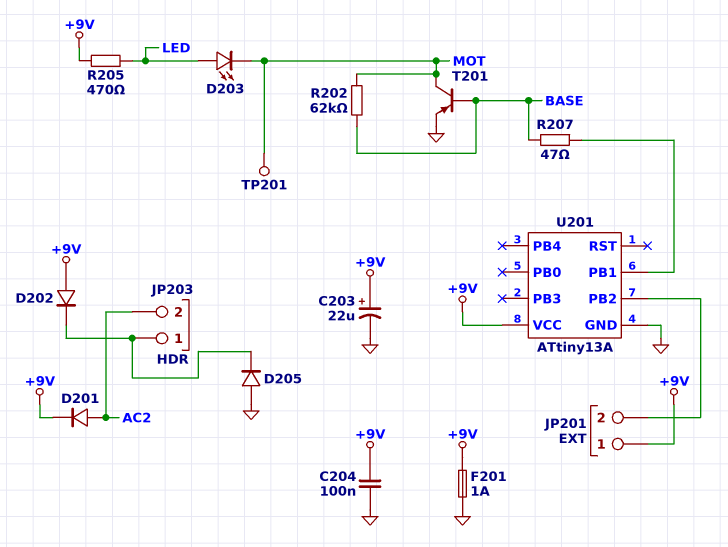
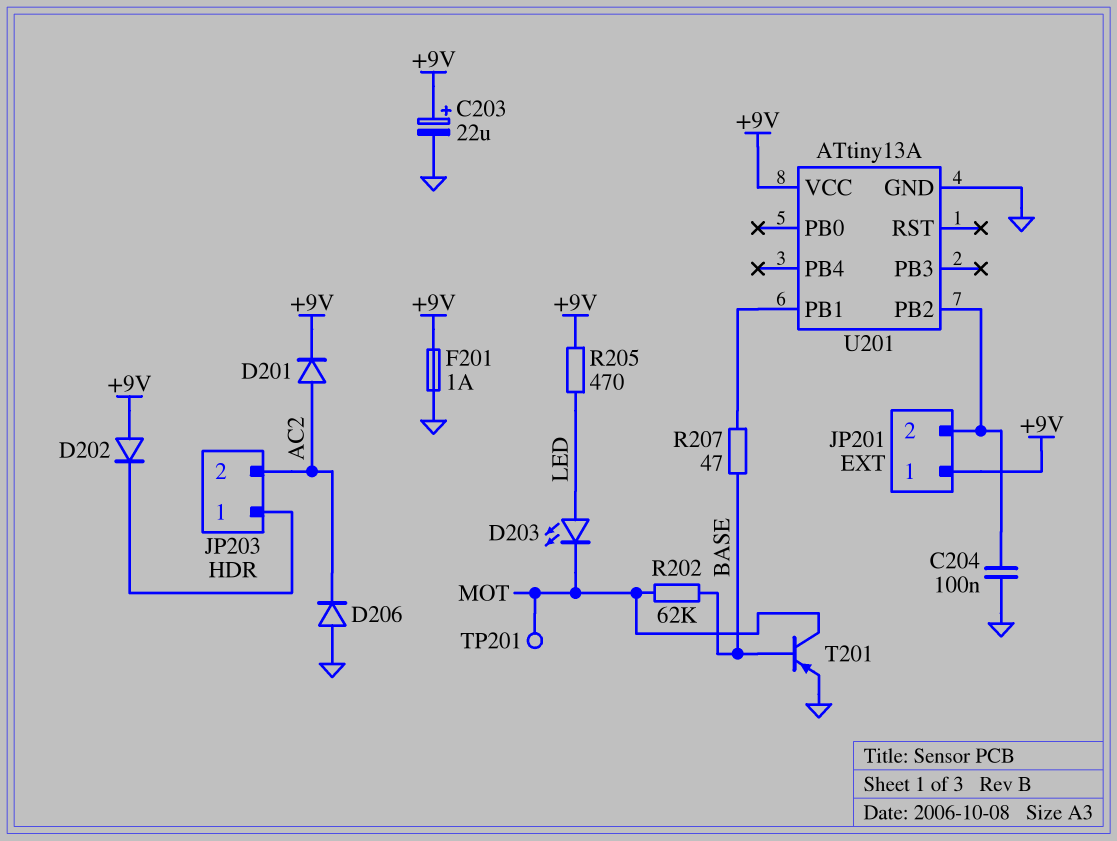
C204: 100nF (+9V, GND) -> 100nF (GND, JP201/2)
D205: diode (A GND, K JP203/1) -> none
D206: none -> diode (A GND, K AC2)

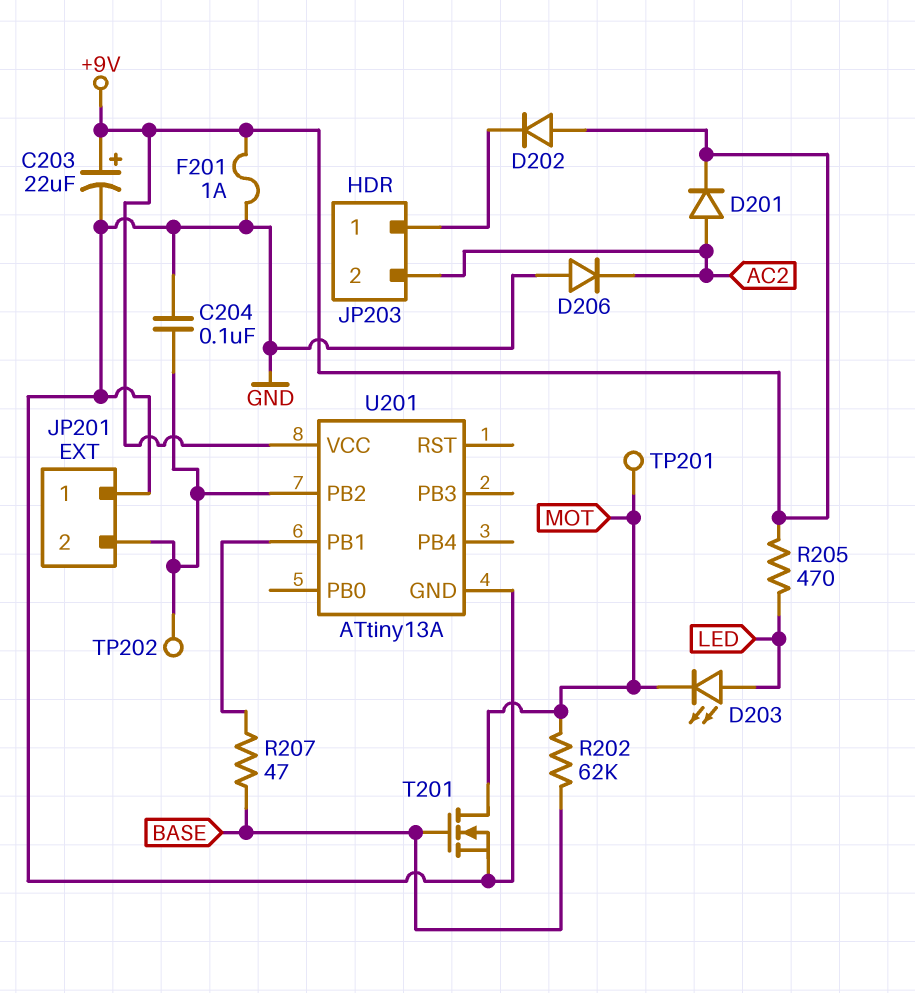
JP201 pin 1: +9V -> GND
T201: PNP (B BASE, C MOT, E GND) -> NMOS (G BASE, D MOT, S GND)
TP202: none -> test point (JP201/2)

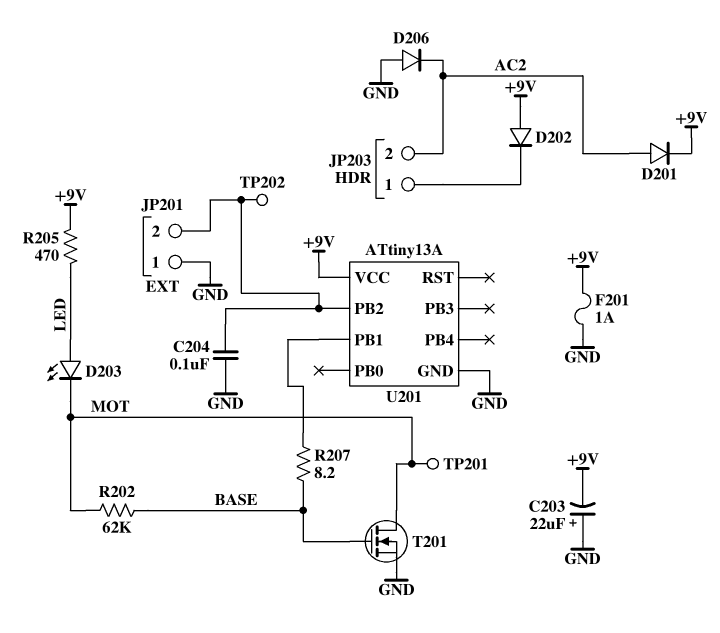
C203: 22uF (plus +9V, minus GND) -> 22uF (plus GND, minus +9V)
R207: 47 (BASE, U201/PB1) -> 8.2 (BASE, U201/PB1)

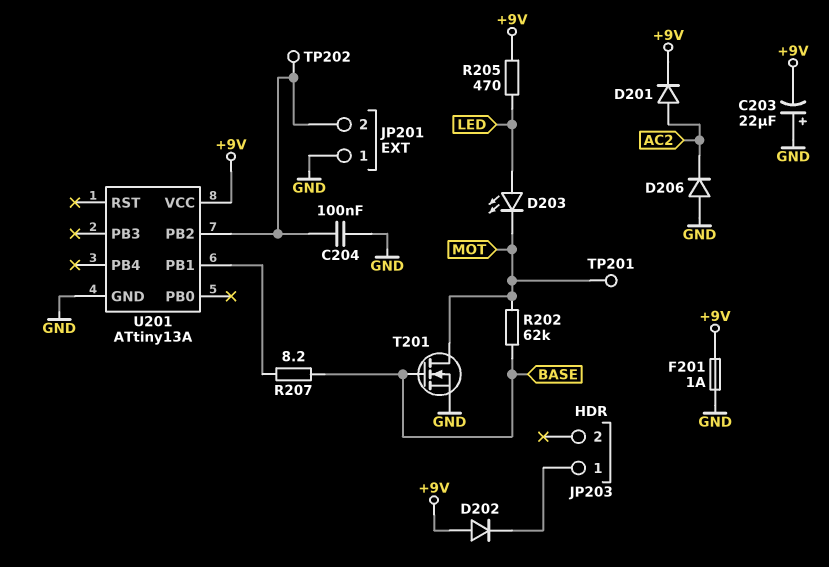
JP203 pin 2: AC2 -> none

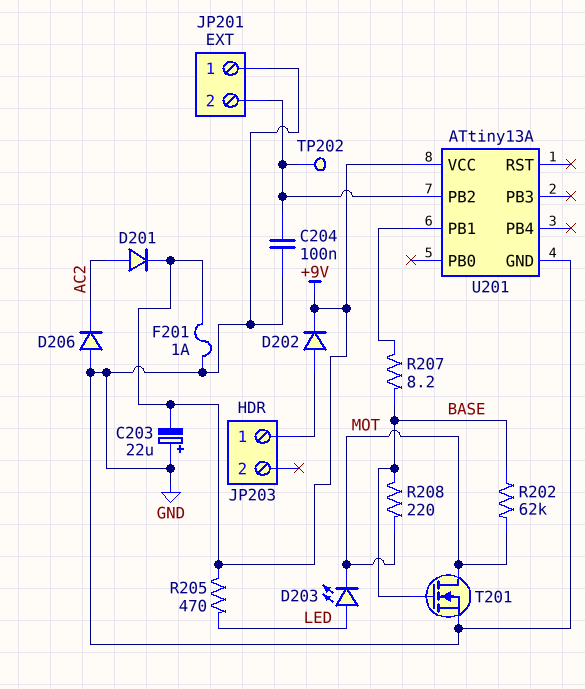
D202: diode (A +9V, K JP203/1) -> diode (A JP203/1, K +9V)
R208: none -> 220 (BASE, MOT)
TP201: test point (MOT) -> none

